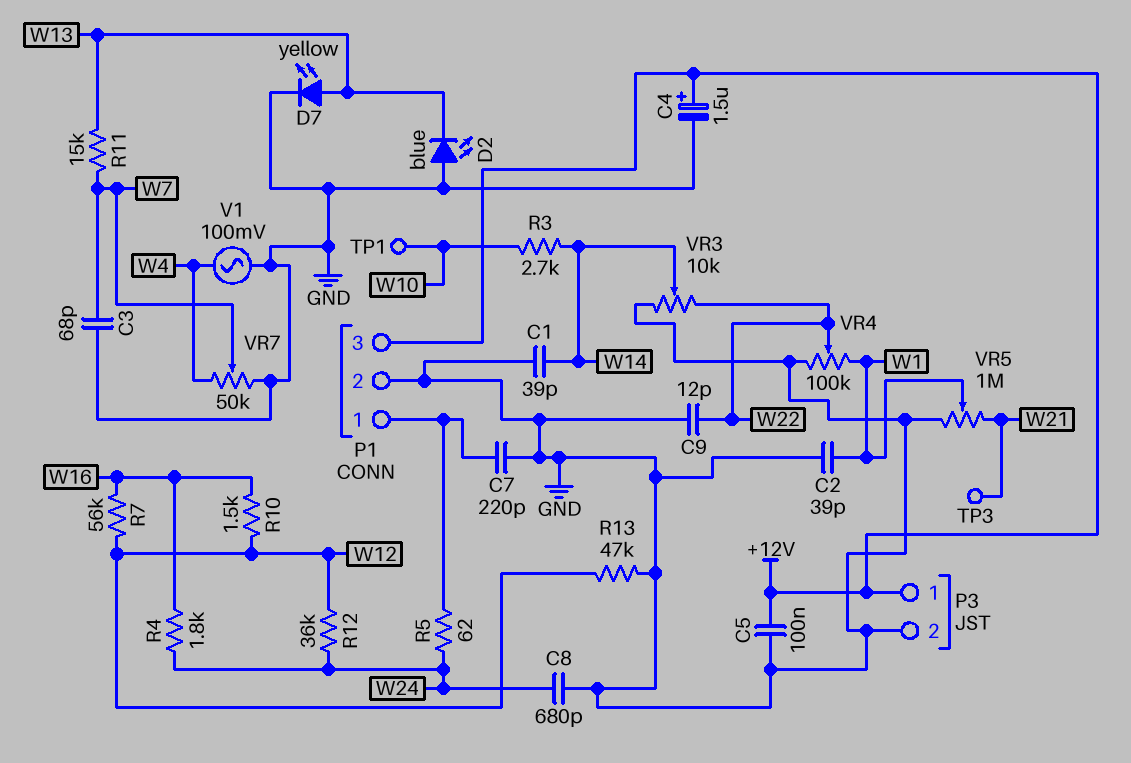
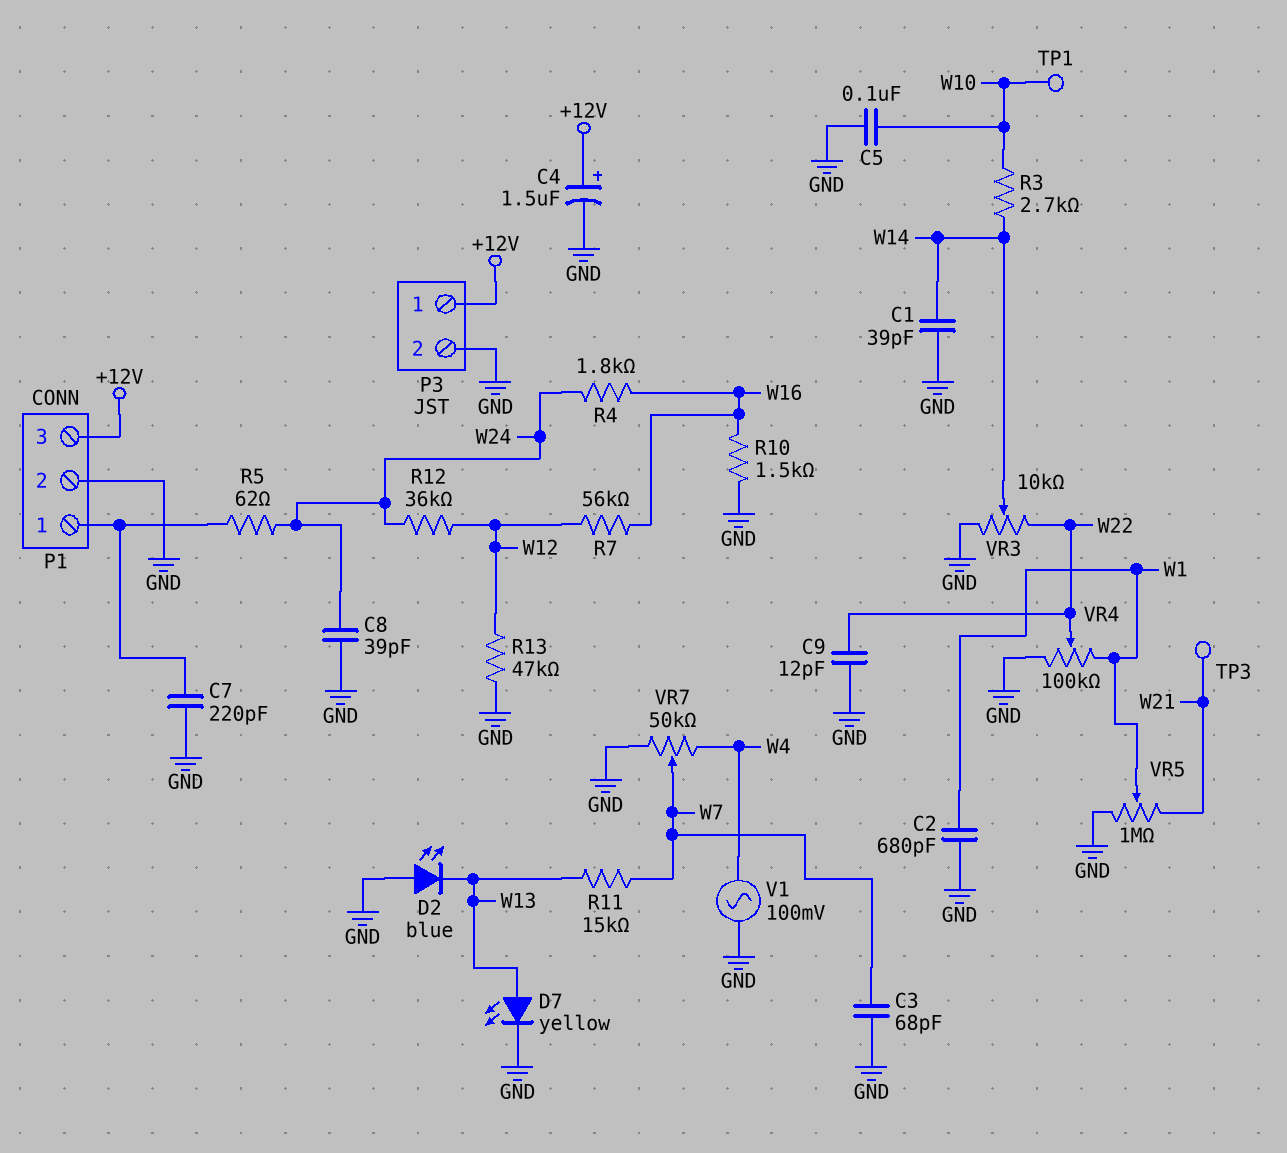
C2: 39pF (GND, W1) -> 680pF (GND, W1)
C5: 100nF (+12V, GND) -> 100nF (GND, W10)
C8: 680pF (GND, W24) -> 39pF (GND, W24)
R10: 1.5k (W12, W16) -> 1.5k (GND, W16)

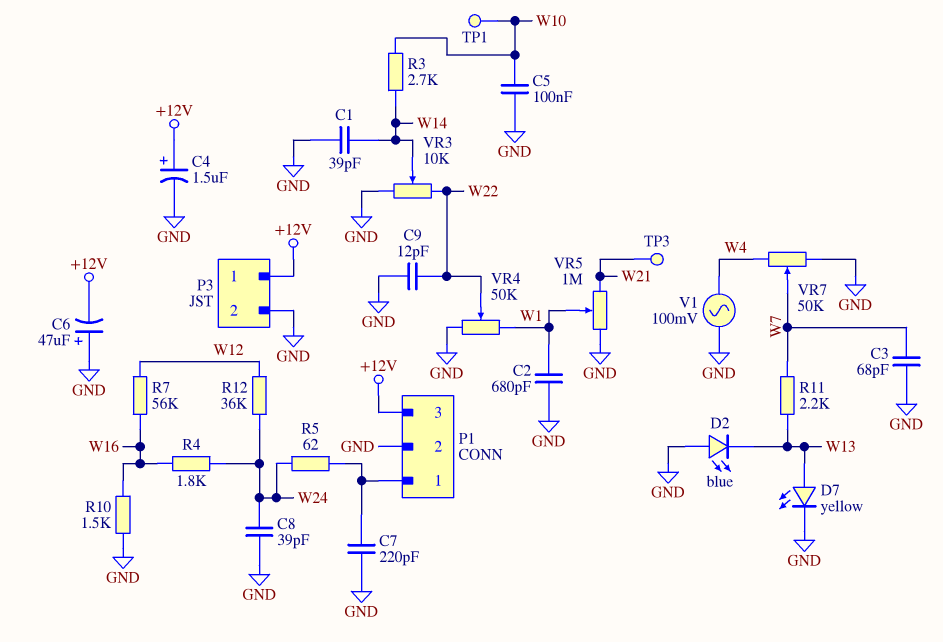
C6: none -> 47uF (plus GND, minus +12V)
R11: 15k (W7, W13) -> 2.2k (W7, W13)
R13: 47k (GND, W12) -> none
VR4: 100k (GND, W1, wiper W22) -> 50k (GND, W1, wiper W22)

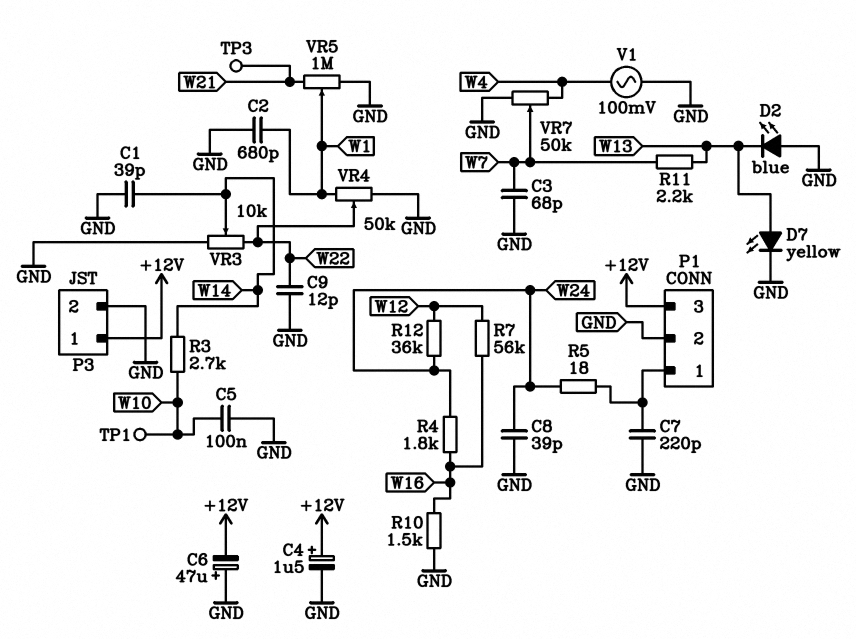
R5: 62 (P1/1, W24) -> 18 (P1/1, W24)

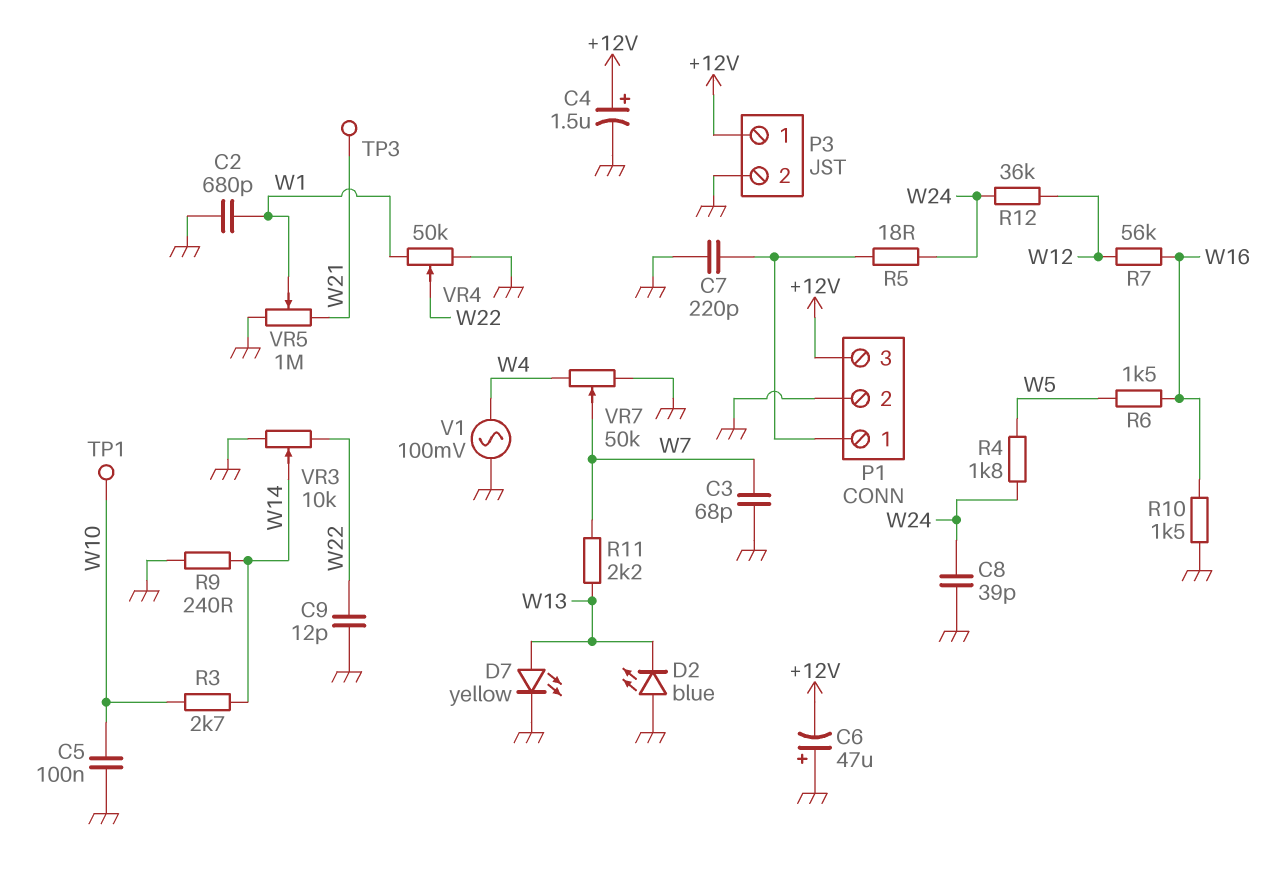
C1: 39pF (GND, W14) -> none
R4: 1.8k (W16, W24) -> 1.8k (W5, W24)
R6: none -> 1.5k (W5, W16)
R9: none -> 240 (GND, W14)

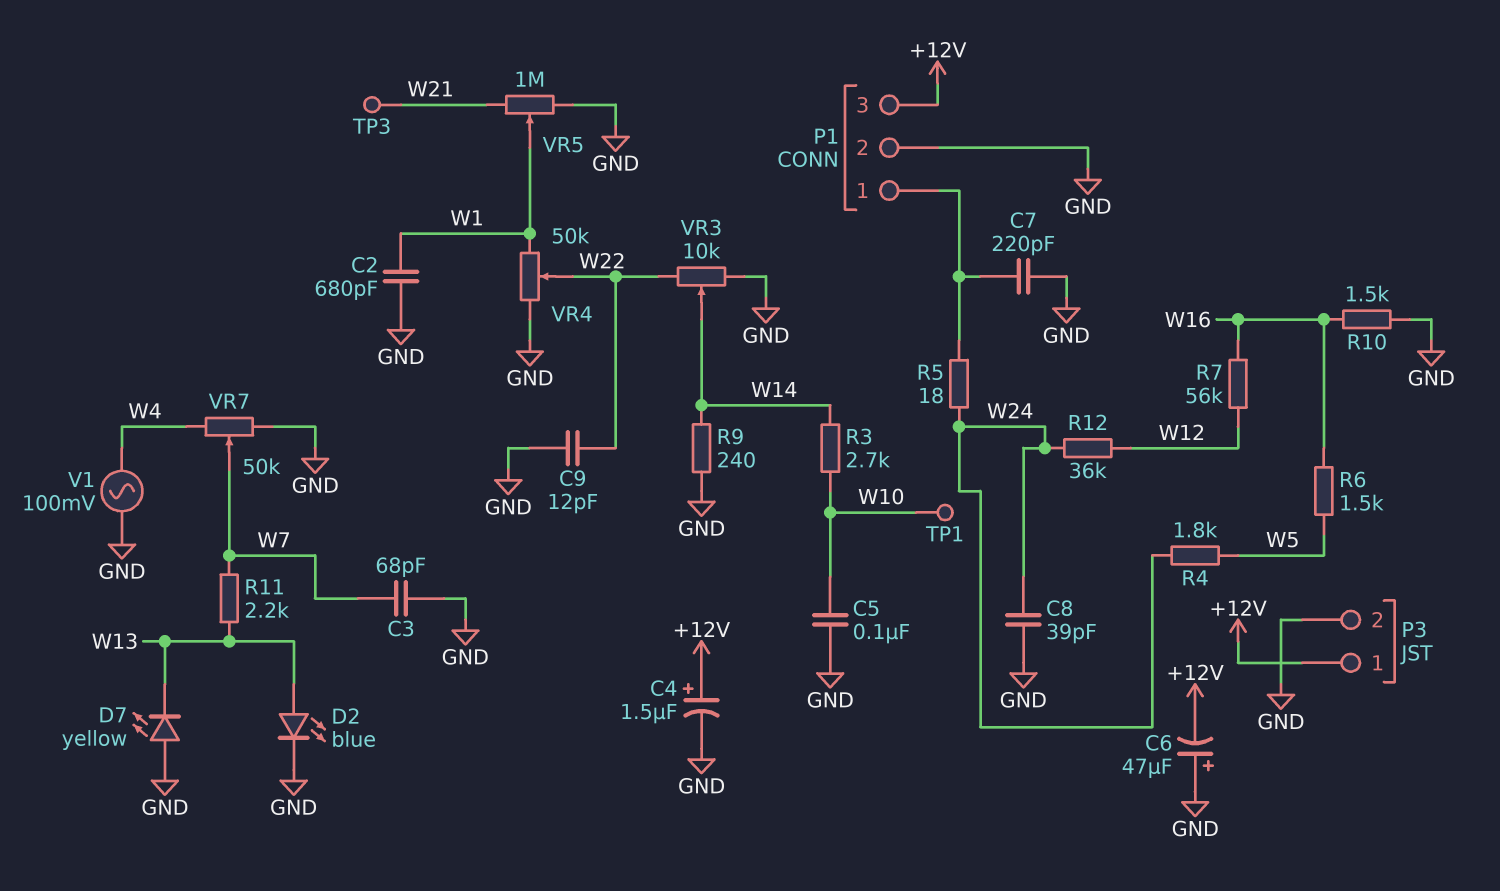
D2: LED blue (A GND, K W13) -> LED blue (A W13, K GND)
D7: LED yellow (A W13, K GND) -> LED yellow (A GND, K W13)

